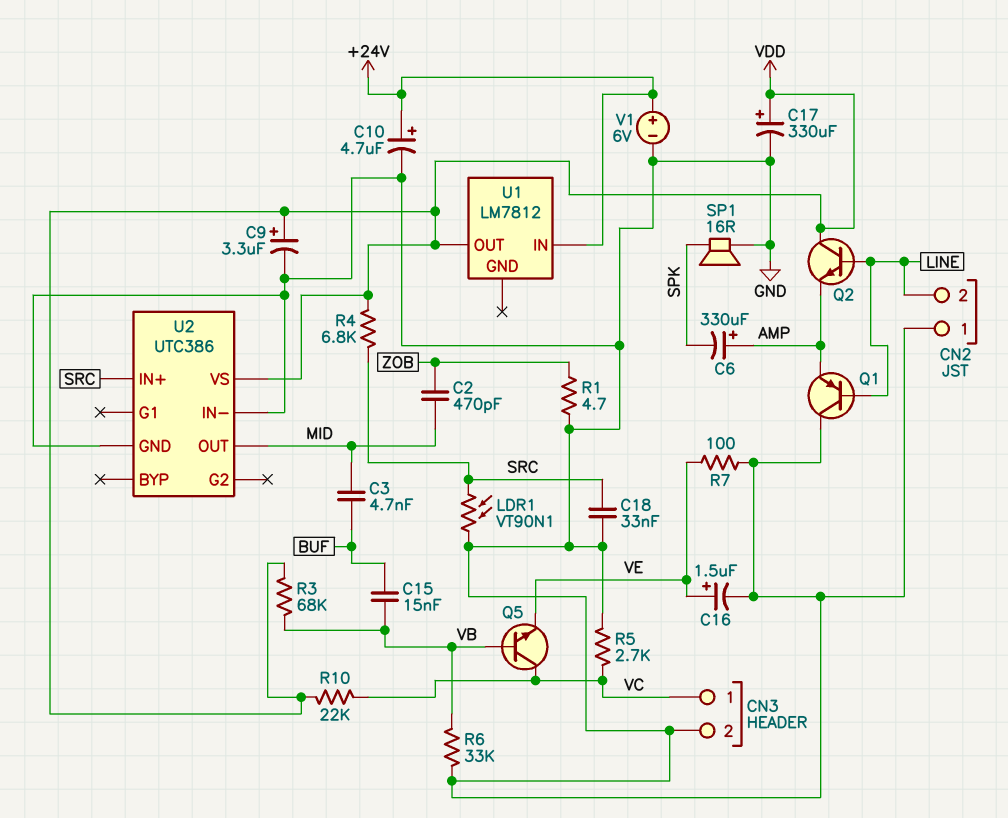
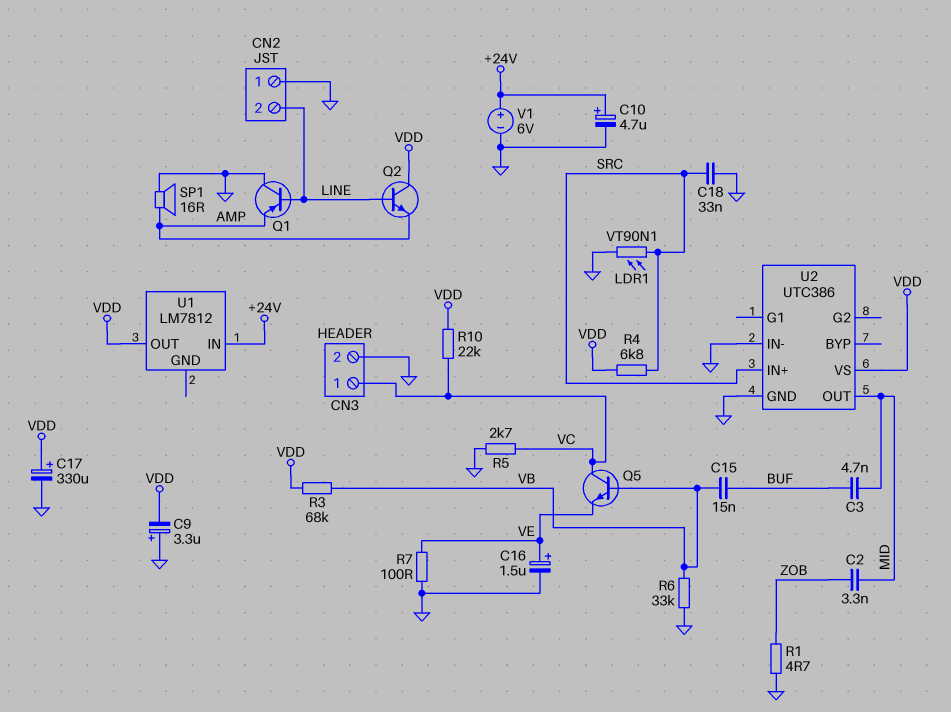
C2: 470pF (MID, ZOB) -> 3.3nF (MID, ZOB)
C6: 330uF (plus AMP, minus SPK) -> none
C9: 3.3uF (plus VDD, minus GND) -> 3.3uF (plus GND, minus VDD)
SP1: speaker 16R (GND, SPK) -> speaker 16R (AMP, GND)

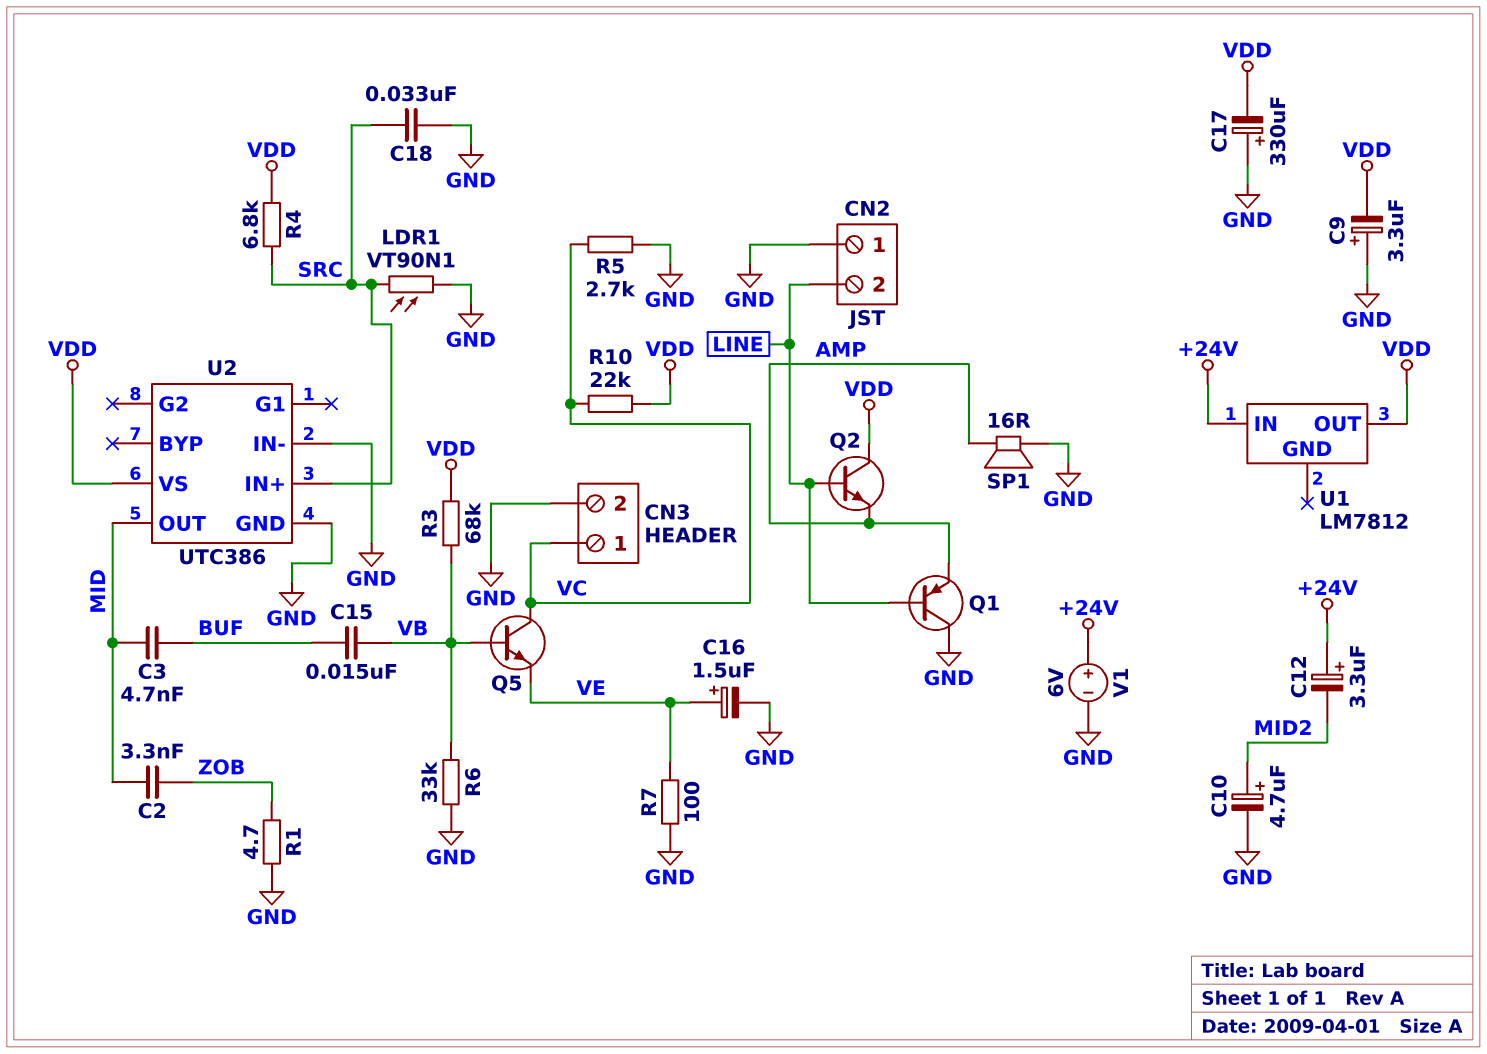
C10: 4.7uF (plus +24V, minus GND) -> 4.7uF (plus MID2, minus GND)
C12: none -> 3.3uF (plus +24V, minus MID2)
C17: 330uF (plus VDD, minus GND) -> 330uF (plus GND, minus VDD)

